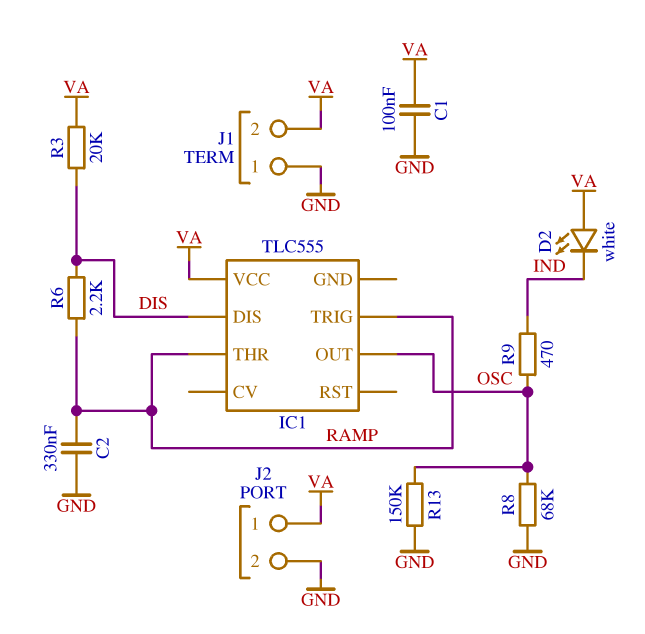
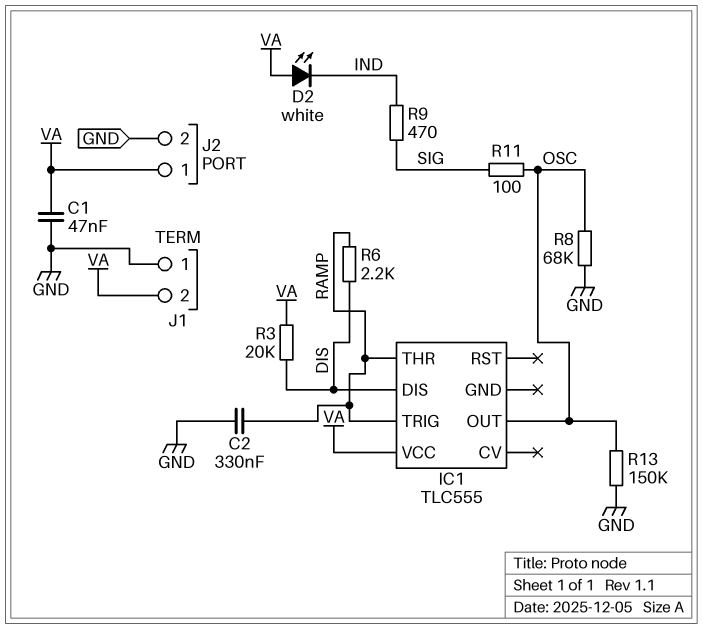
C1: 100nF (GND, VA) -> 47nF (GND, VA)
R9: 470 (IND, OSC) -> 470 (IND, SIG)
R11: none -> 100 (OSC, SIG)

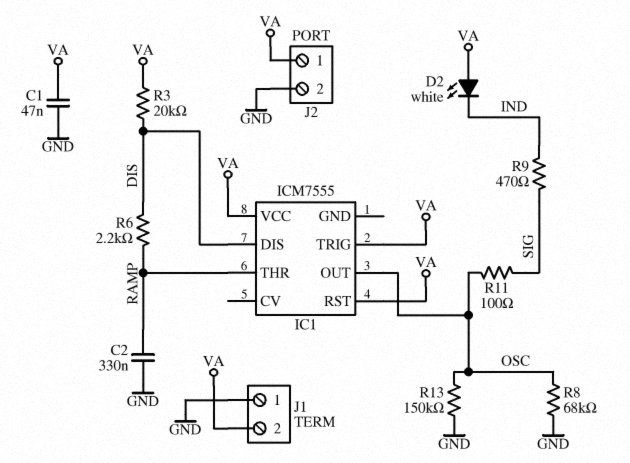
IC1: TLC555 -> ICM7555
IC1 pin RST: none -> VA
IC1 pin TRIG: RAMP -> VA

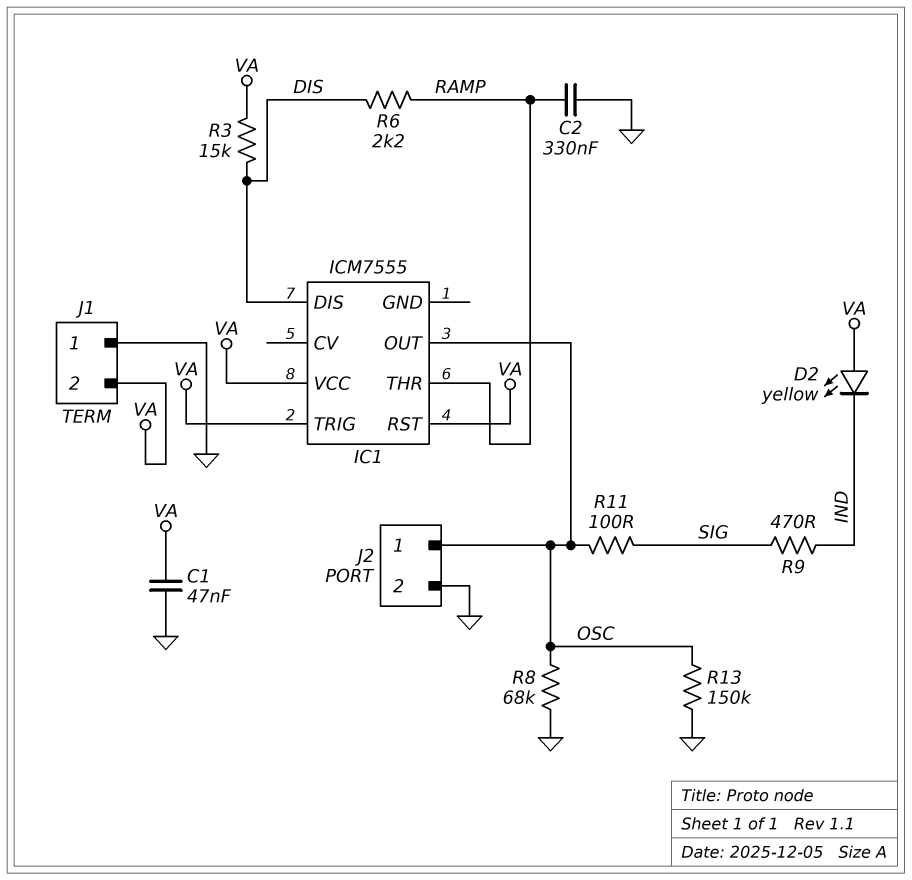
D2: LED white (A VA, K IND) -> LED yellow (A VA, K IND)
J2 pin 1: VA -> OSC
R3: 20k (DIS, VA) -> 15k (DIS, VA)

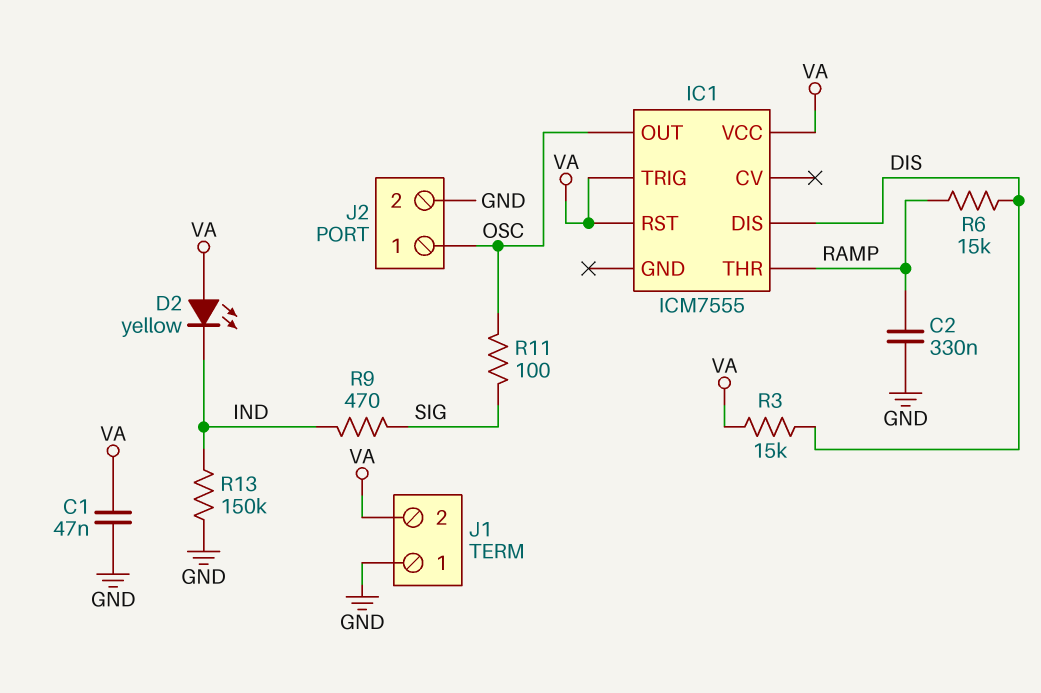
R6: 2.2k (DIS, RAMP) -> 15k (DIS, RAMP)
R8: 68k (GND, OSC) -> none
R13: 150k (GND, OSC) -> 150k (GND, IND)

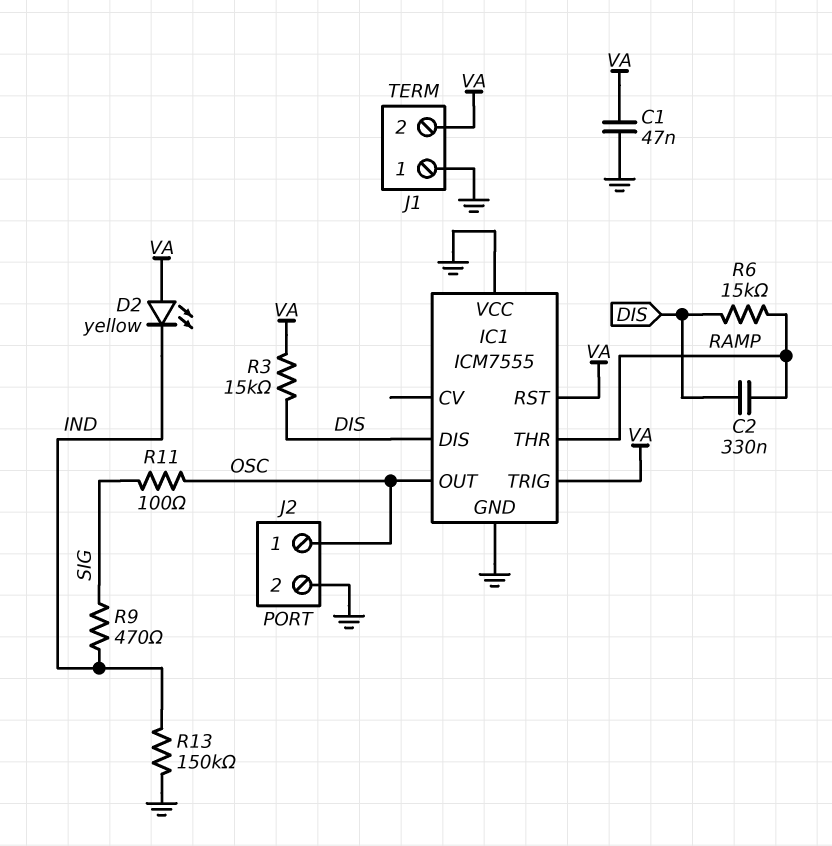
C2: 330nF (GND, RAMP) -> 330nF (DIS, RAMP)
IC1 pin GND: none -> GND
IC1 pin VCC: VA -> GND

